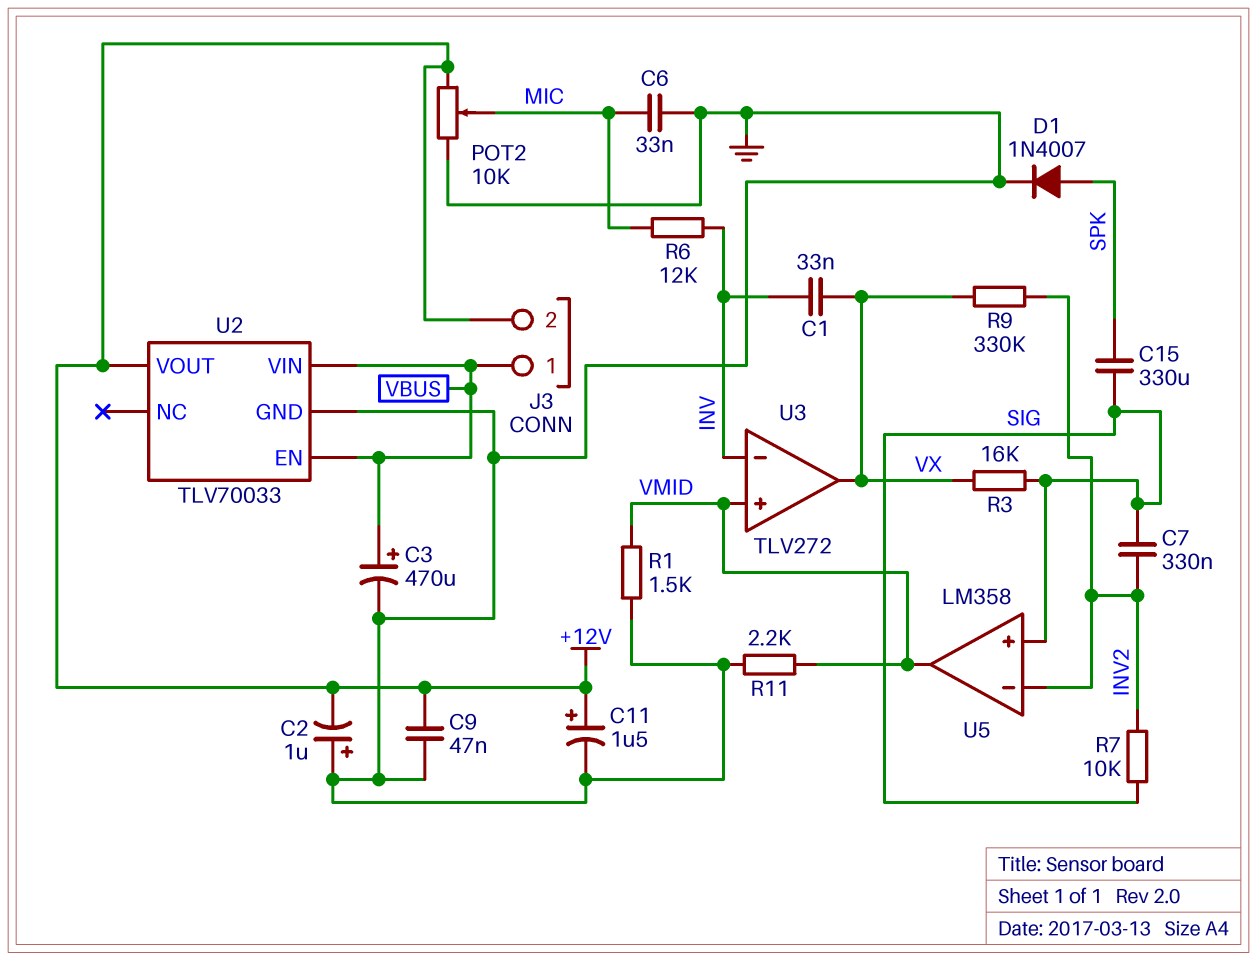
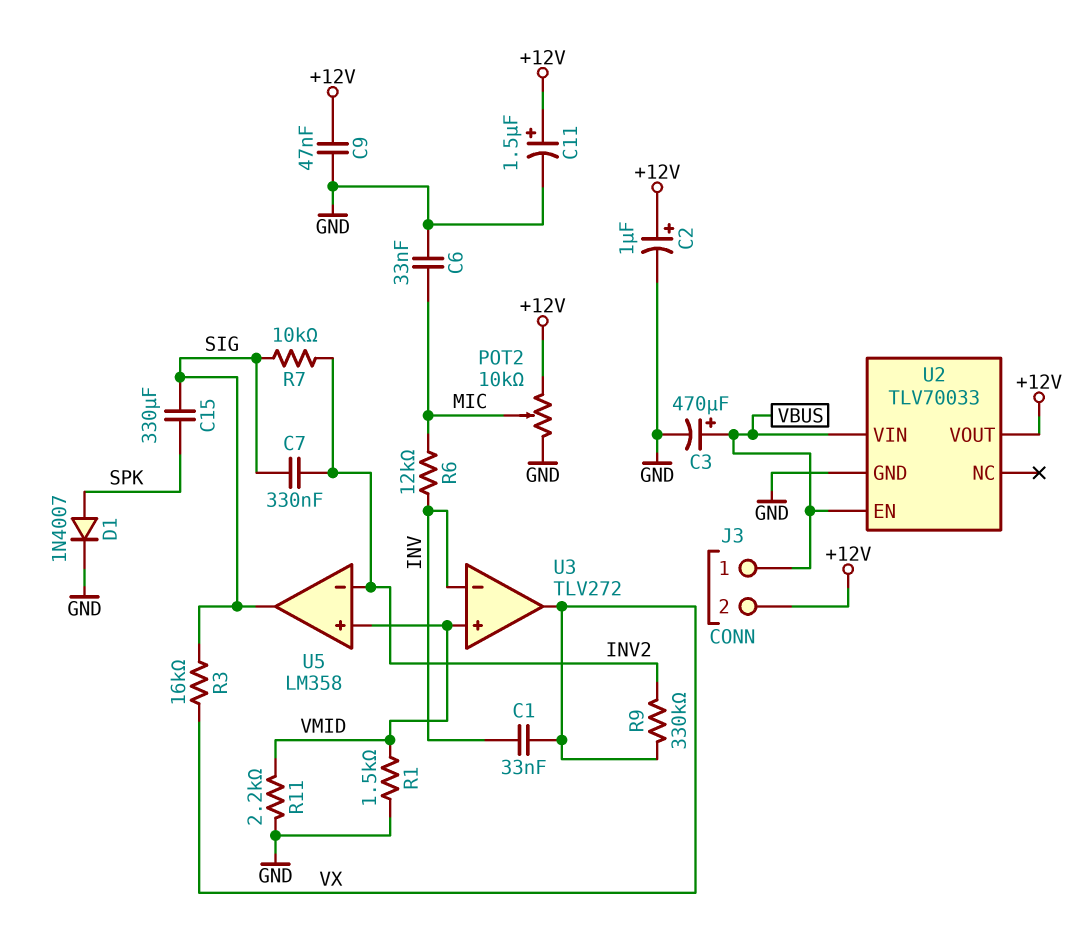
C2: 1uF (plus GND, minus +12V) -> 1uF (plus +12V, minus GND)
U5 pin in+: SIG -> VMID
U5 pin out: VMID -> SIG

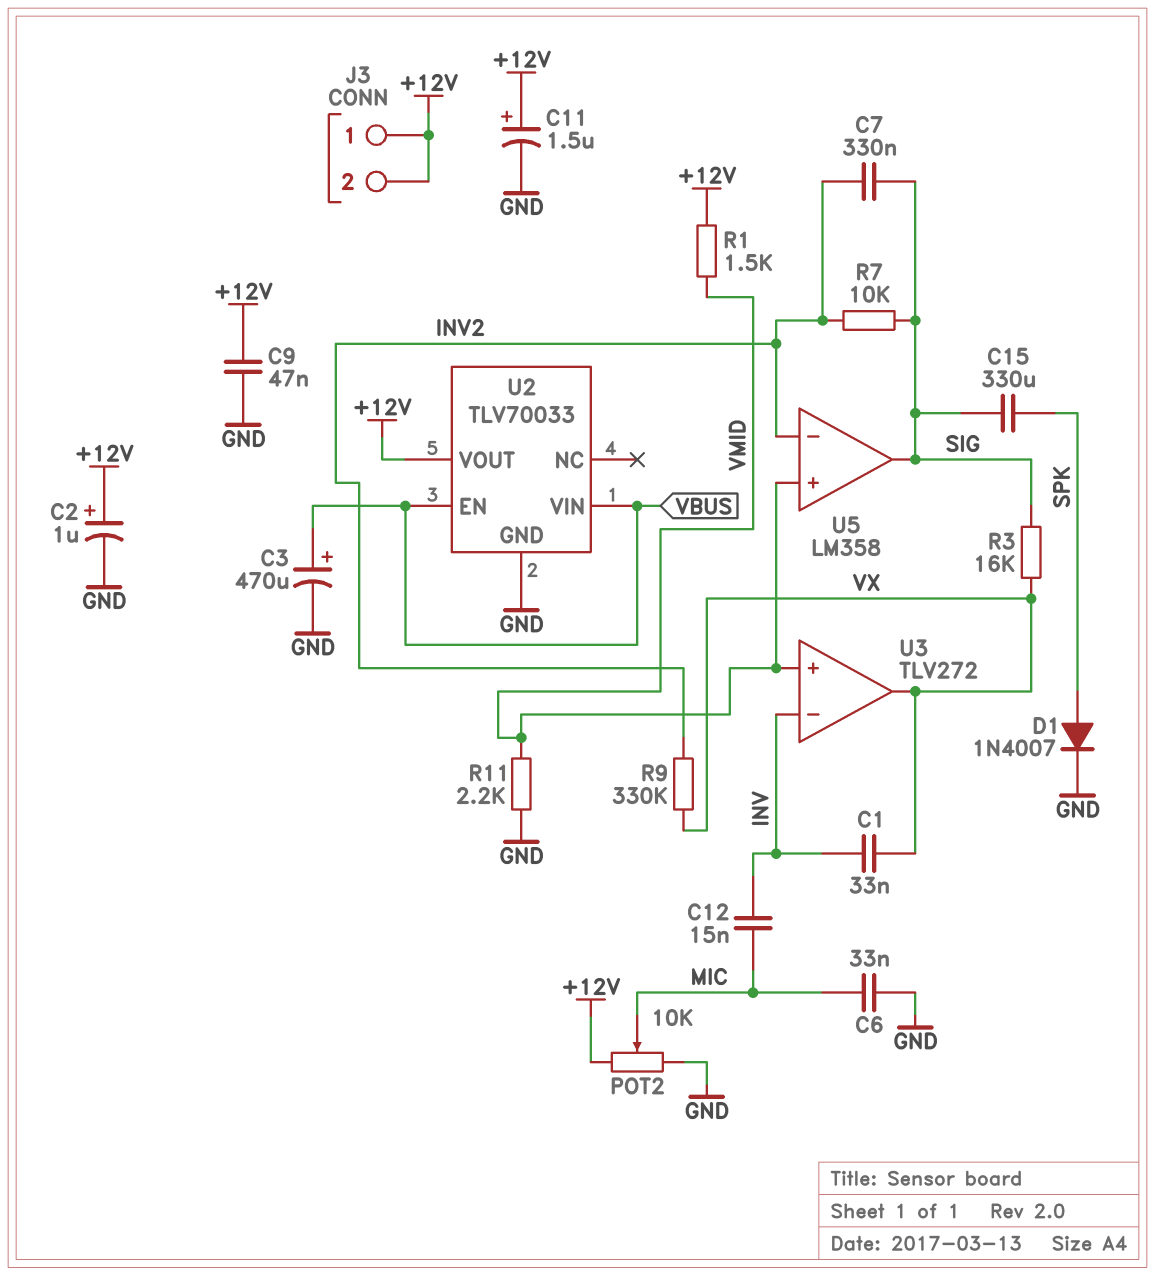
C12: none -> 15nF (INV, MIC)
J3 pin 1: VBUS -> +12V
R1: 1.5k (GND, VMID) -> 1.5k (+12V, VMID)
R6: 12k (INV, MIC) -> none

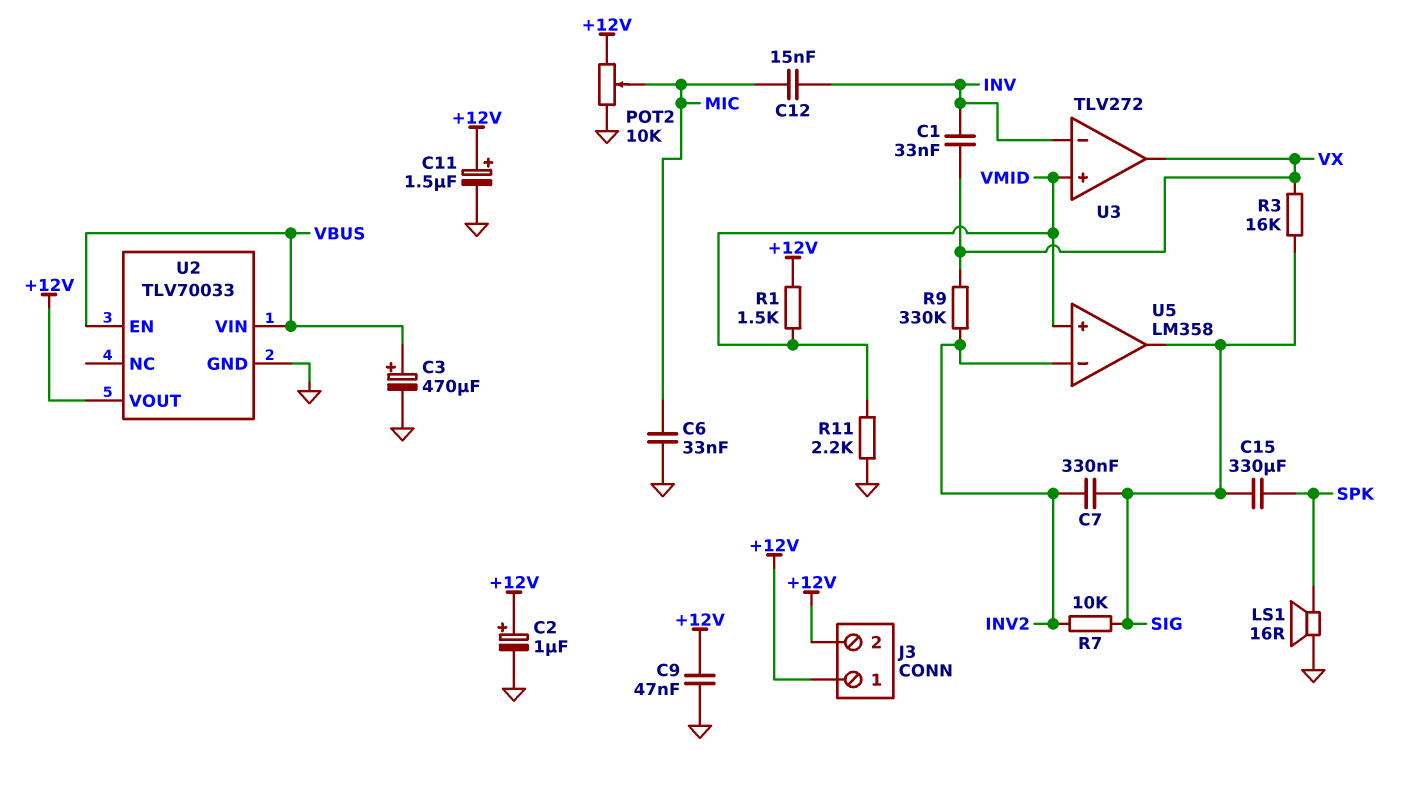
D1: diode 1N4007 (A SPK, K GND) -> none
LS1: none -> speaker 16R (GND, SPK)

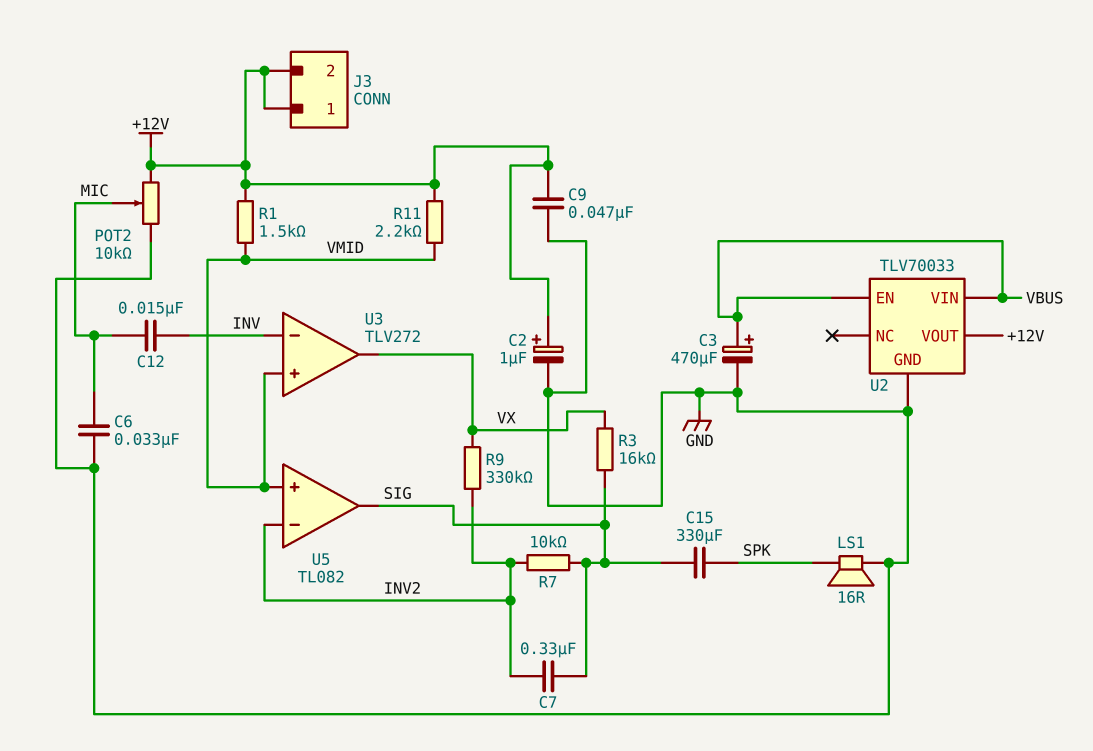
C1: 33nF (INV, VX) -> none
C11: 1.5uF (plus +12V, minus GND) -> none
R11: 2.2k (GND, VMID) -> 2.2k (+12V, VMID)
U5: LM358 -> TL082

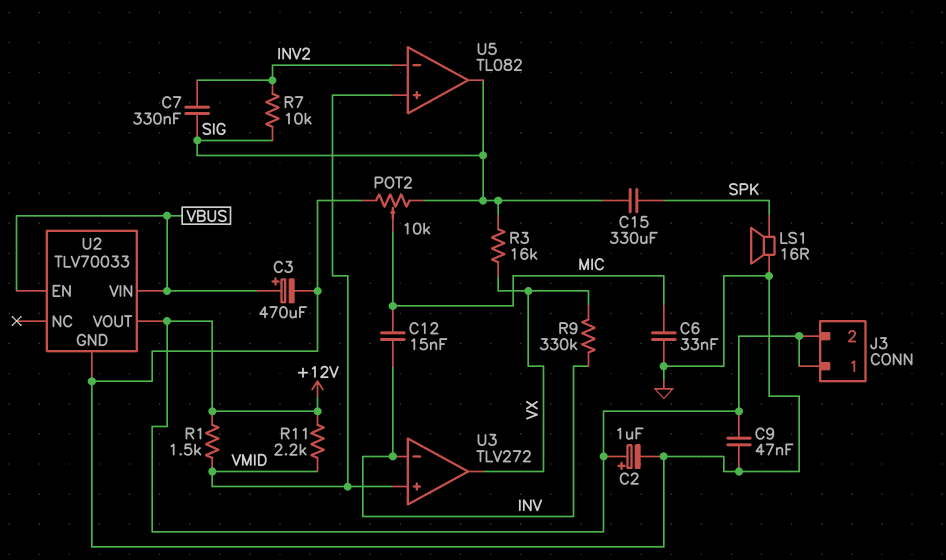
POT2: 10k (+12V, GND, wiper MIC) -> 10k (GND, SIG, wiper MIC)
R9: 330k (INV2, VX) -> 330k (INV, VX)

